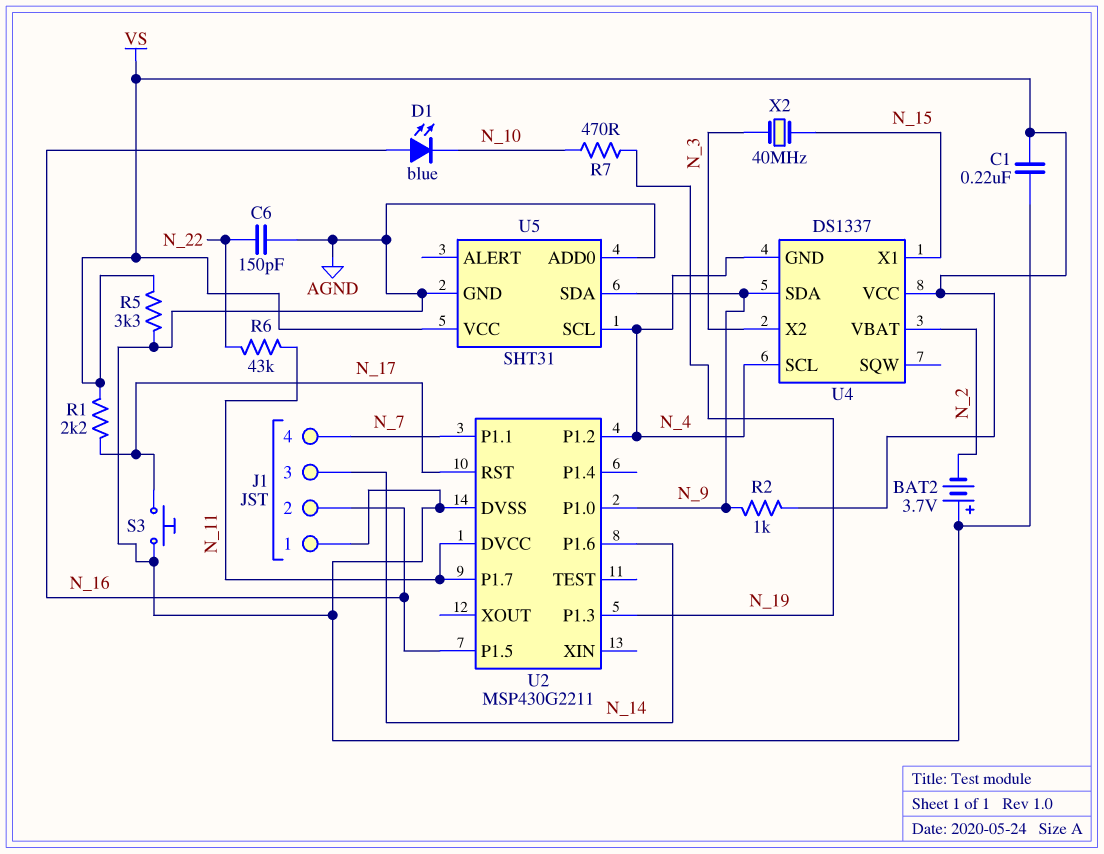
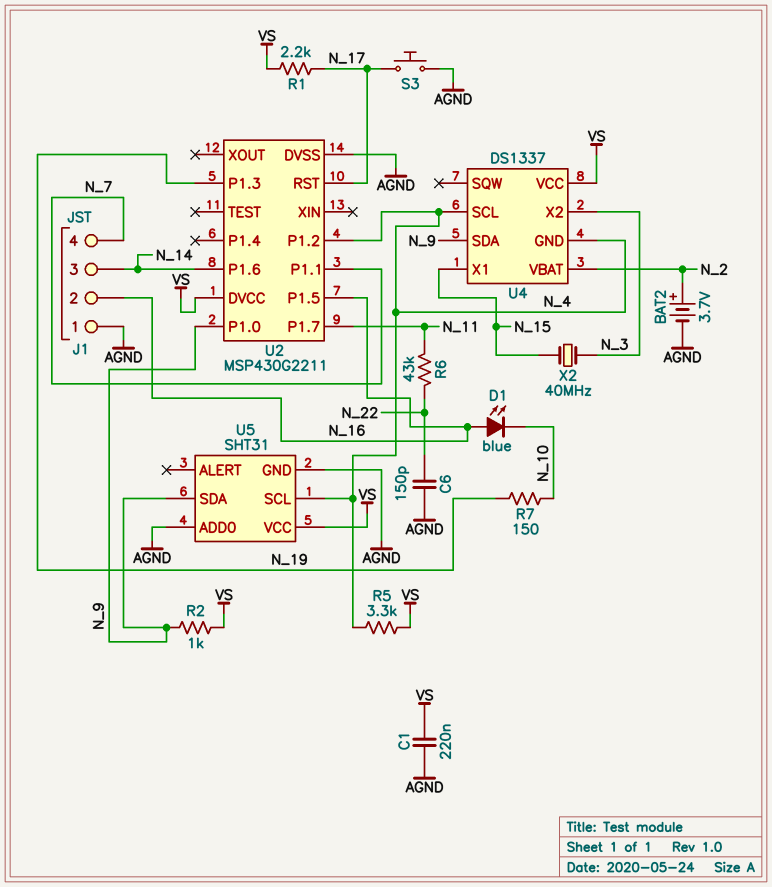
BAT2: 3.7V (plus AGND, minus N_2) -> 3.7V (plus N_2, minus AGND)
R5: 3.3k (AGND, VS) -> 3.3k (N_4, VS)
R7: 470 (N_10, N_19) -> 150 (N_10, N_19)
U2 pin DVCC: N_11 -> VS

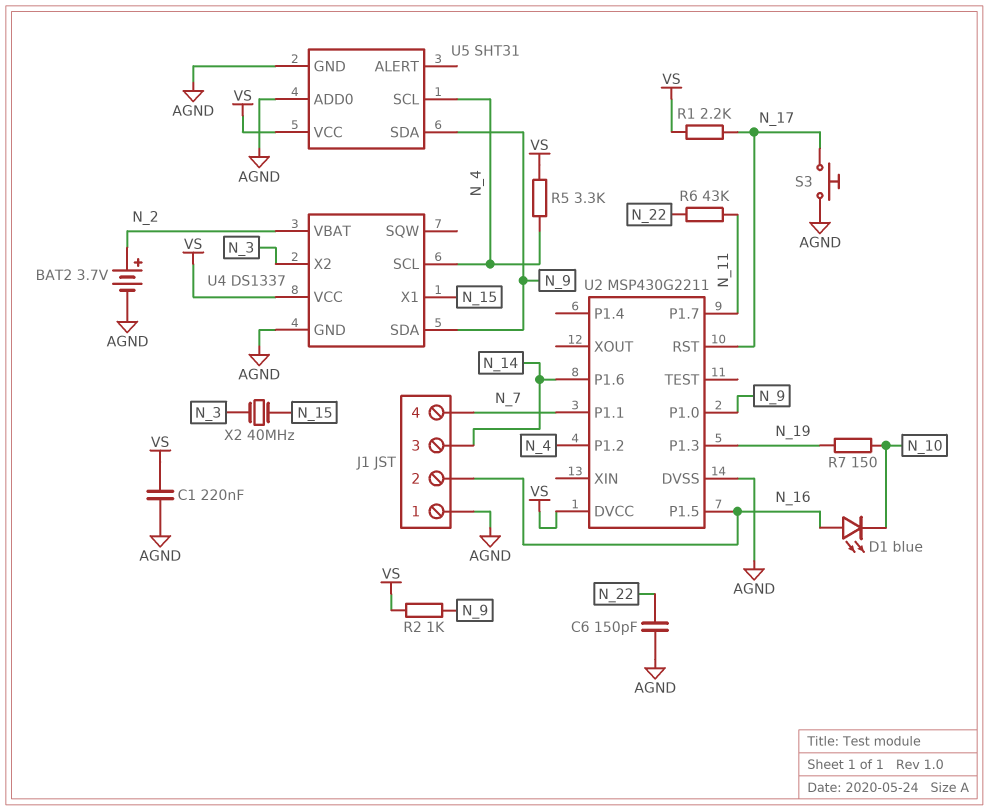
U4 pin GND: N_4 -> AGND

